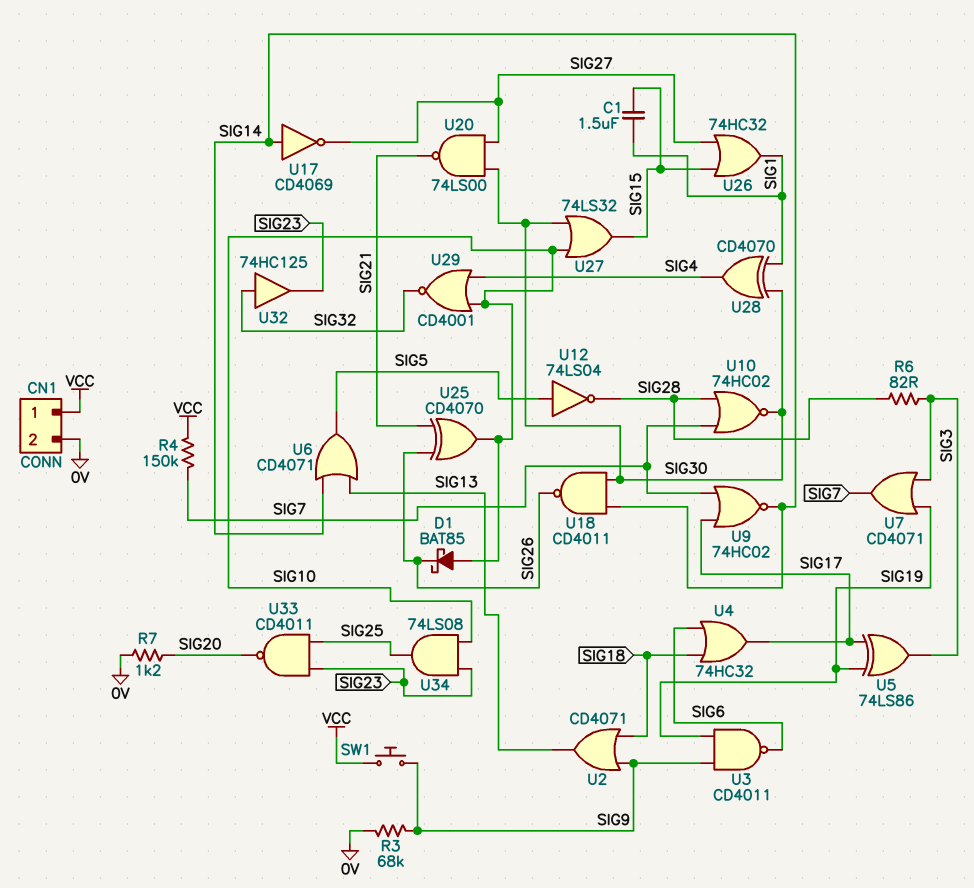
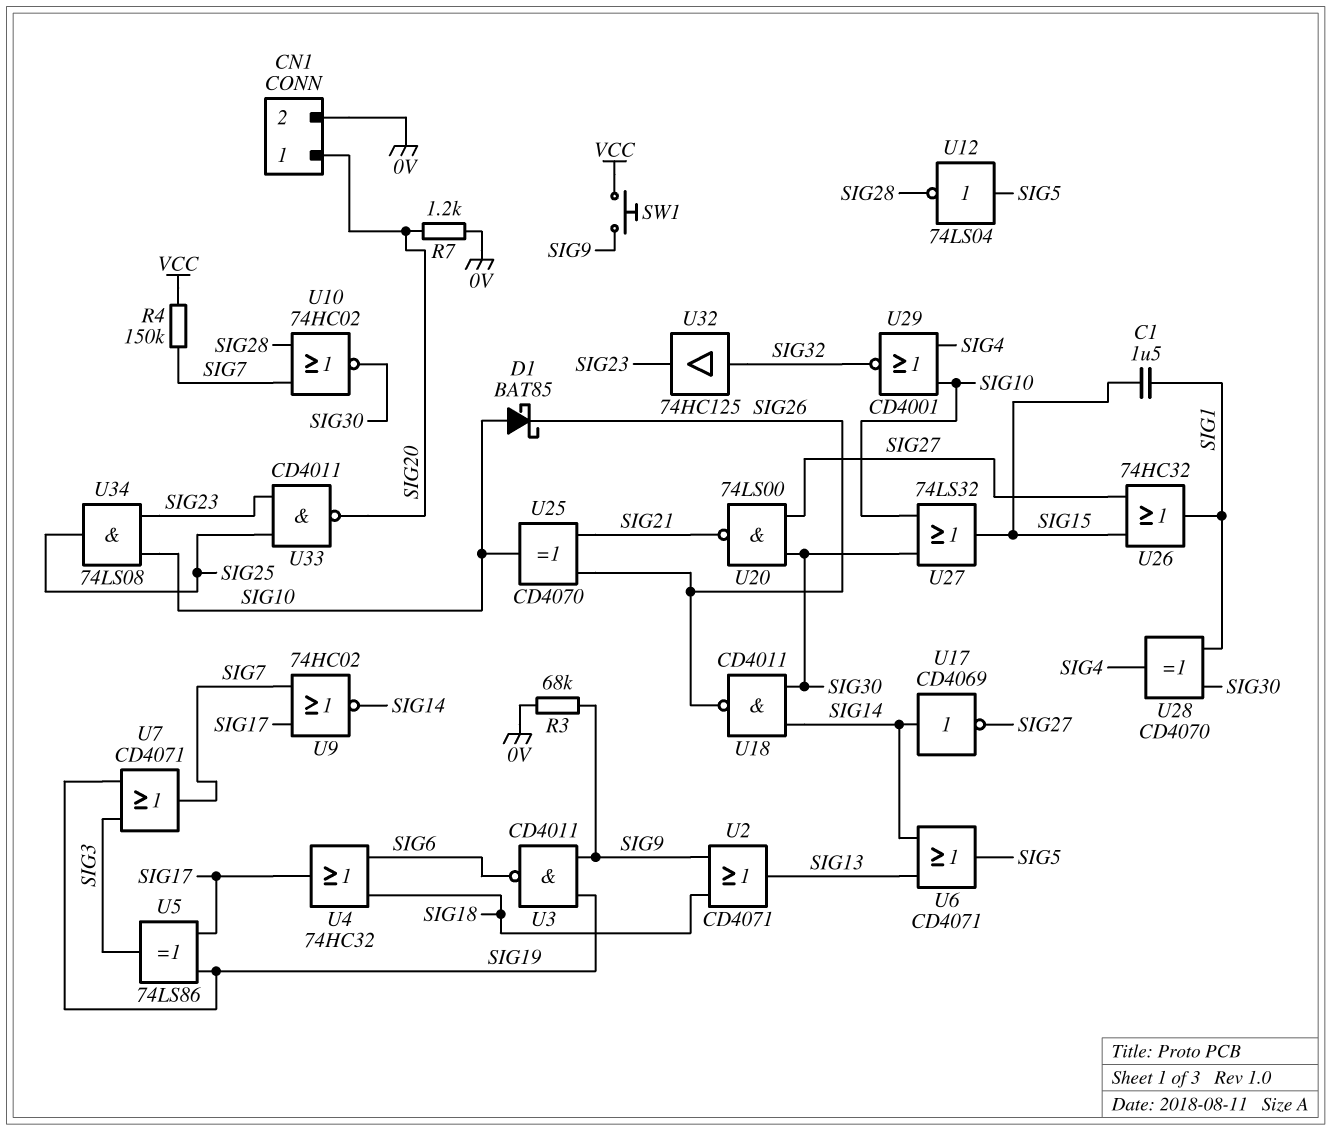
CN1 pin 1: VCC -> SIG20
R6: 82 (SIG3, SIG28) -> none

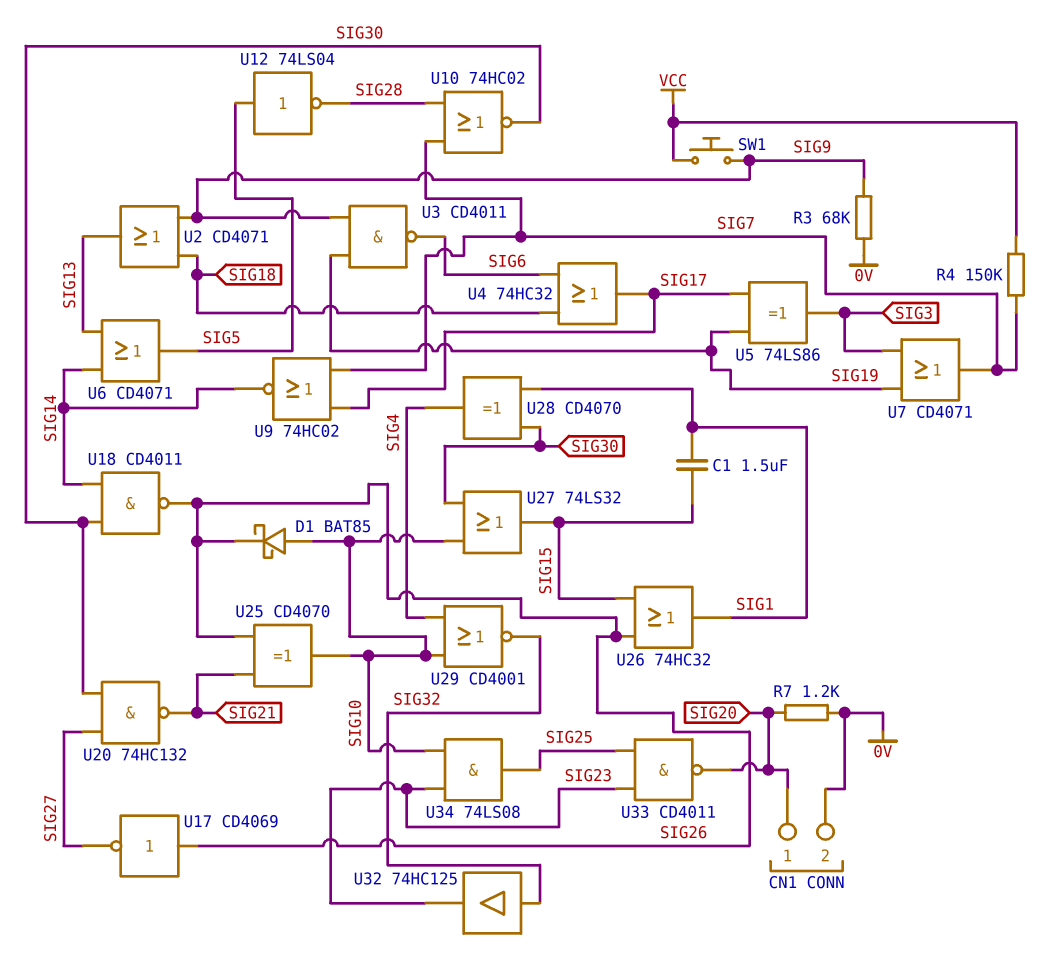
U17: NOT CD4069 (in SIG14, out SIG27) -> NOT CD4069 (in SIG26, out SIG27)
U20: NAND 74LS00 (in SIG27, in SIG30, out SIG21) -> NAND 74HC132 (in SIG27, in SIG30, out SIG21)
U26: OR 74HC32 (in SIG15, in SIG27, out SIG1) -> OR 74HC32 (in SIG15, in SIG26, out SIG1)

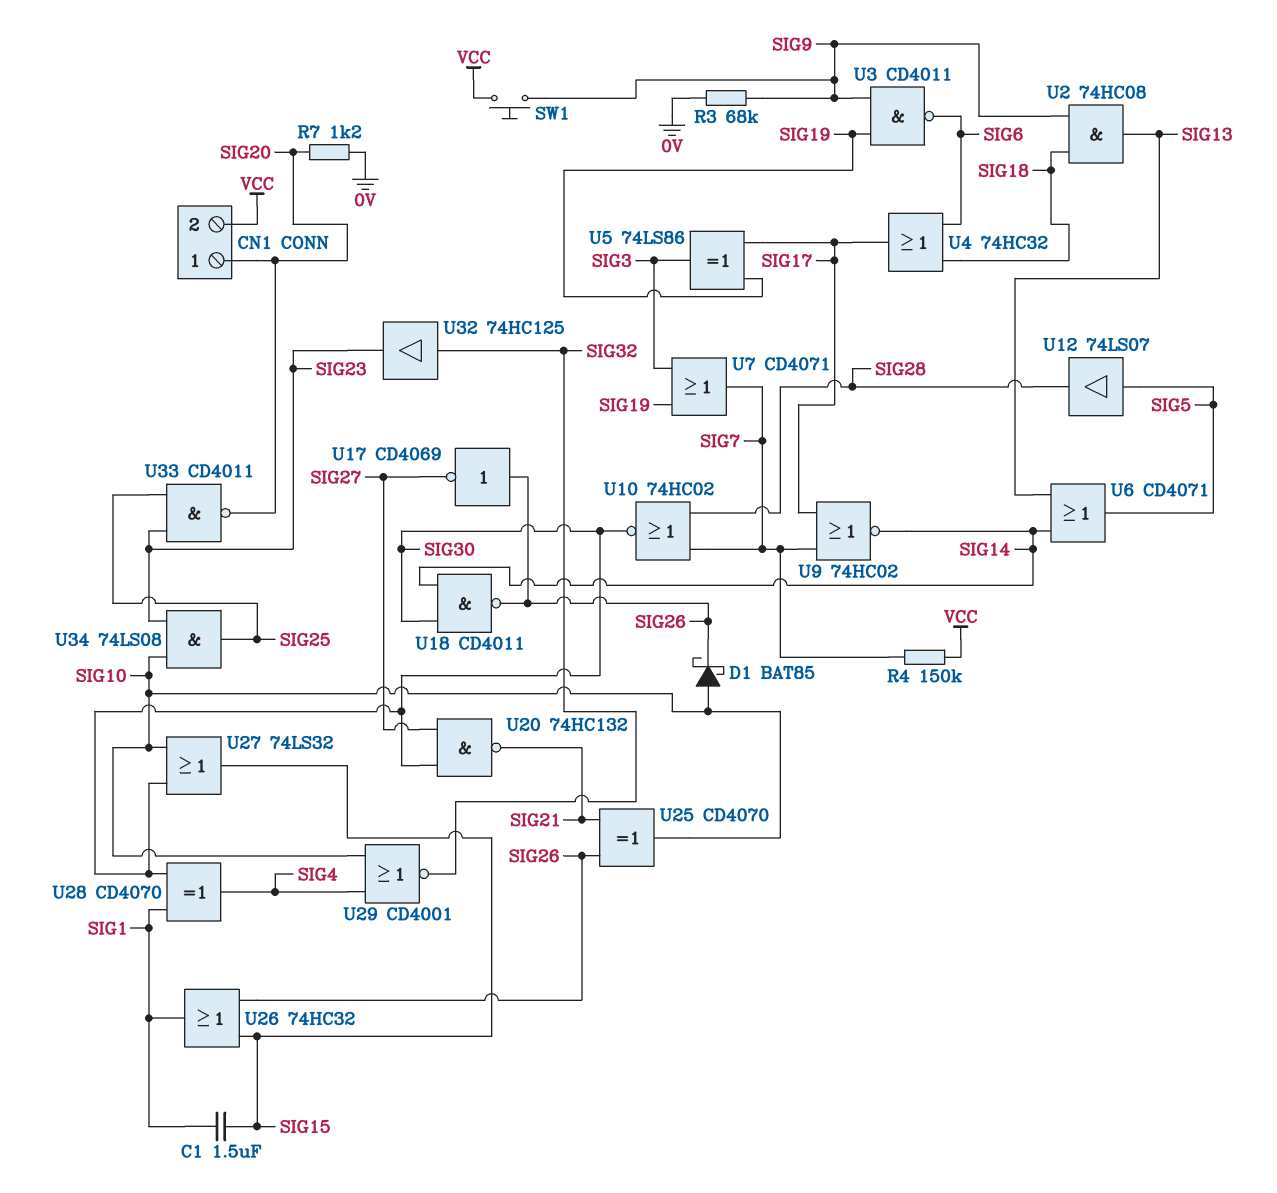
CN1 pin 2: 0V -> VCC
U2: OR CD4071 (in SIG9, in SIG18, out SIG13) -> AND 74HC08 (in SIG9, in SIG18, out SIG13)
U12: NOT 74LS04 (in SIG5, out SIG28) -> buffer 74LS07 (in SIG5, out SIG28)

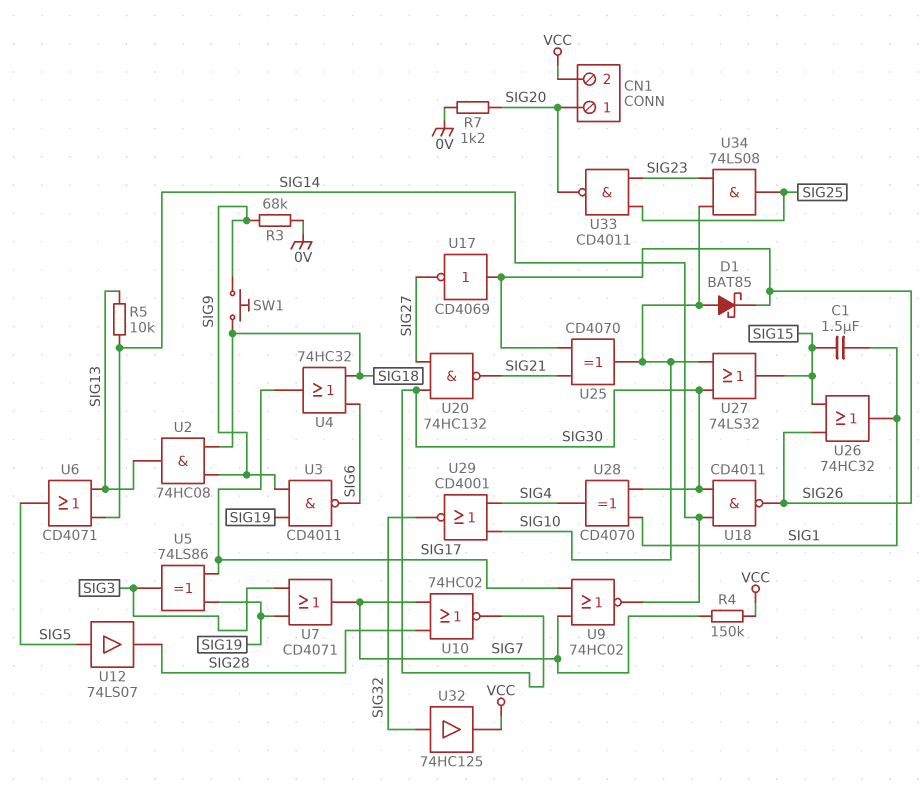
R5: none -> 10k (SIG13, SIG14)
SW1: button (SIG9, VCC) -> button (SIG9, SIG18)
U32: buffer 74HC125 (in SIG32, out SIG23) -> buffer 74HC125 (in SIG32, out VCC)

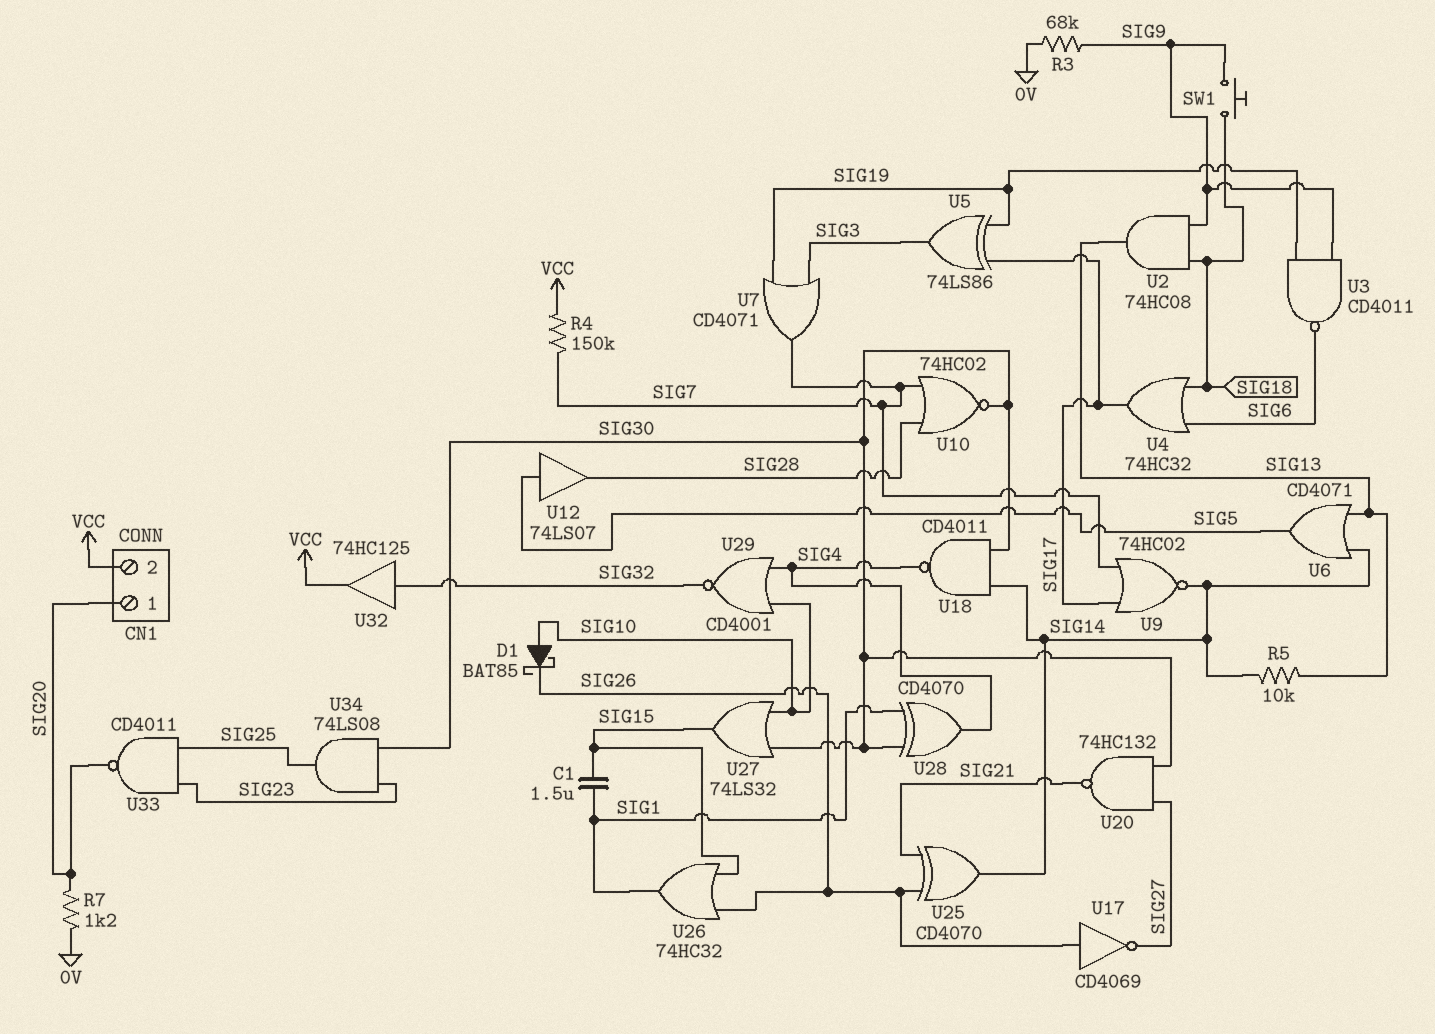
U18: NAND CD4011 (in SIG14, in SIG30, out SIG26) -> NAND CD4011 (in SIG14, in SIG30, out SIG4)
U25: XOR CD4070 (in SIG21, in SIG26, out SIG10) -> XOR CD4070 (in SIG21, in SIG26, out SIG14)
U34: AND 74LS08 (in SIG10, in SIG23, out SIG25) -> AND 74LS08 (in SIG23, in SIG30, out SIG25)

